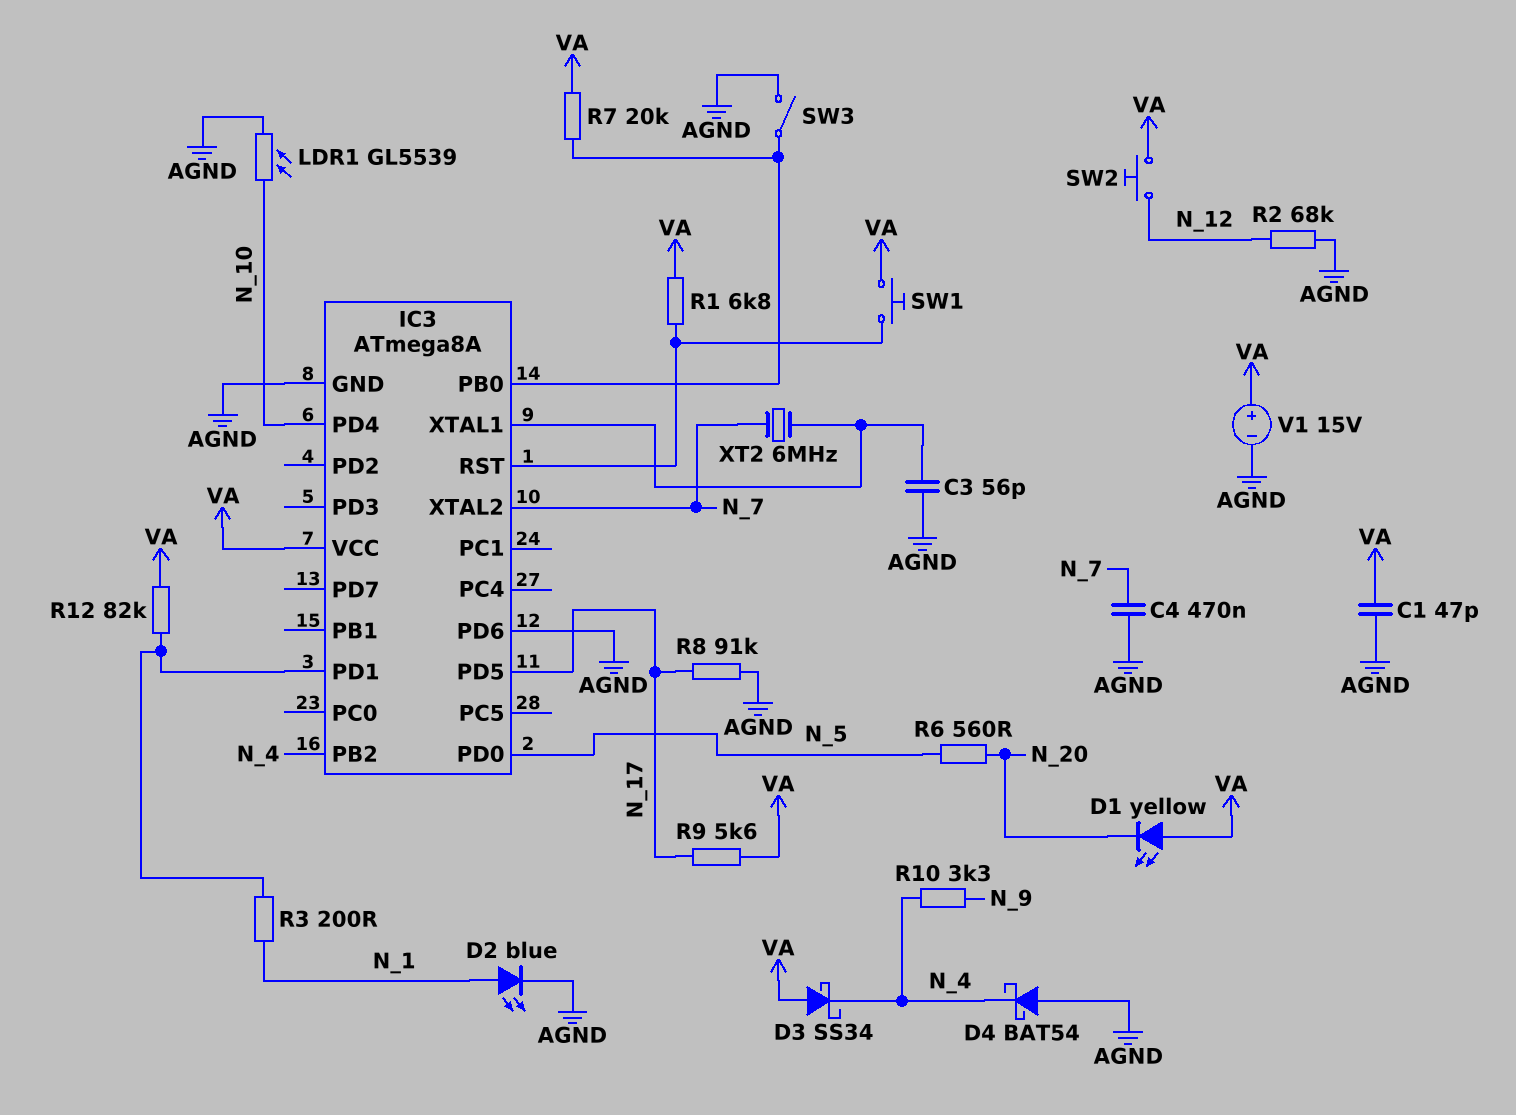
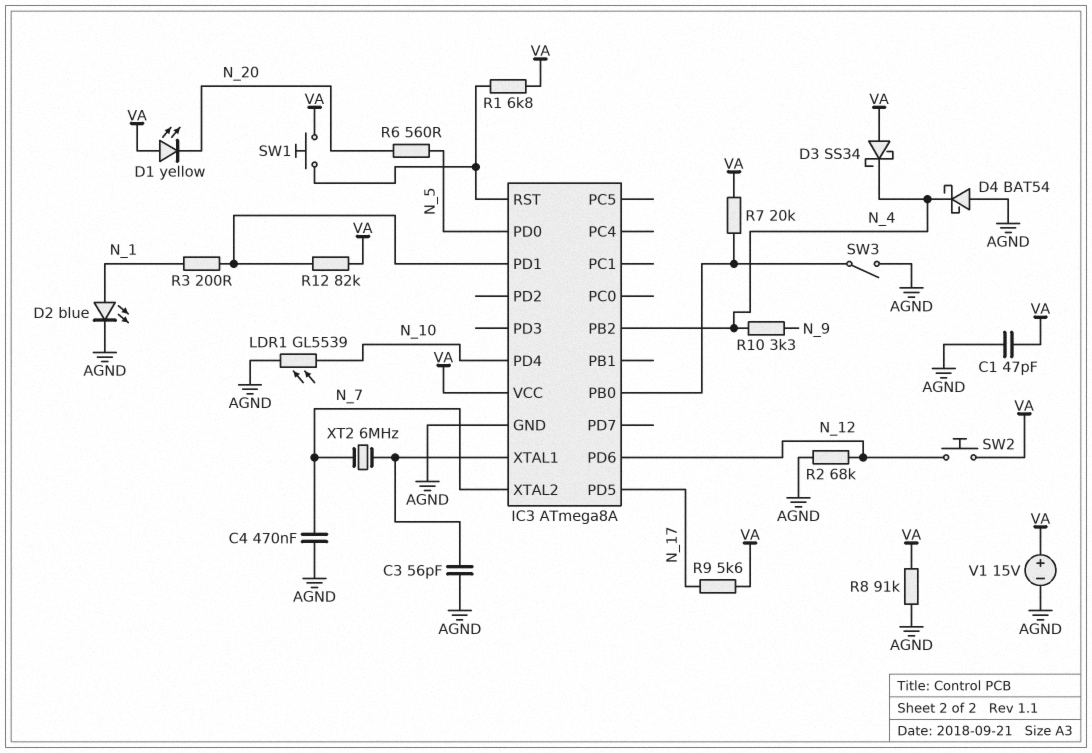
IC3 pin PD6: AGND -> N_12
R8: 91k (AGND, N_17) -> 91k (AGND, VA)

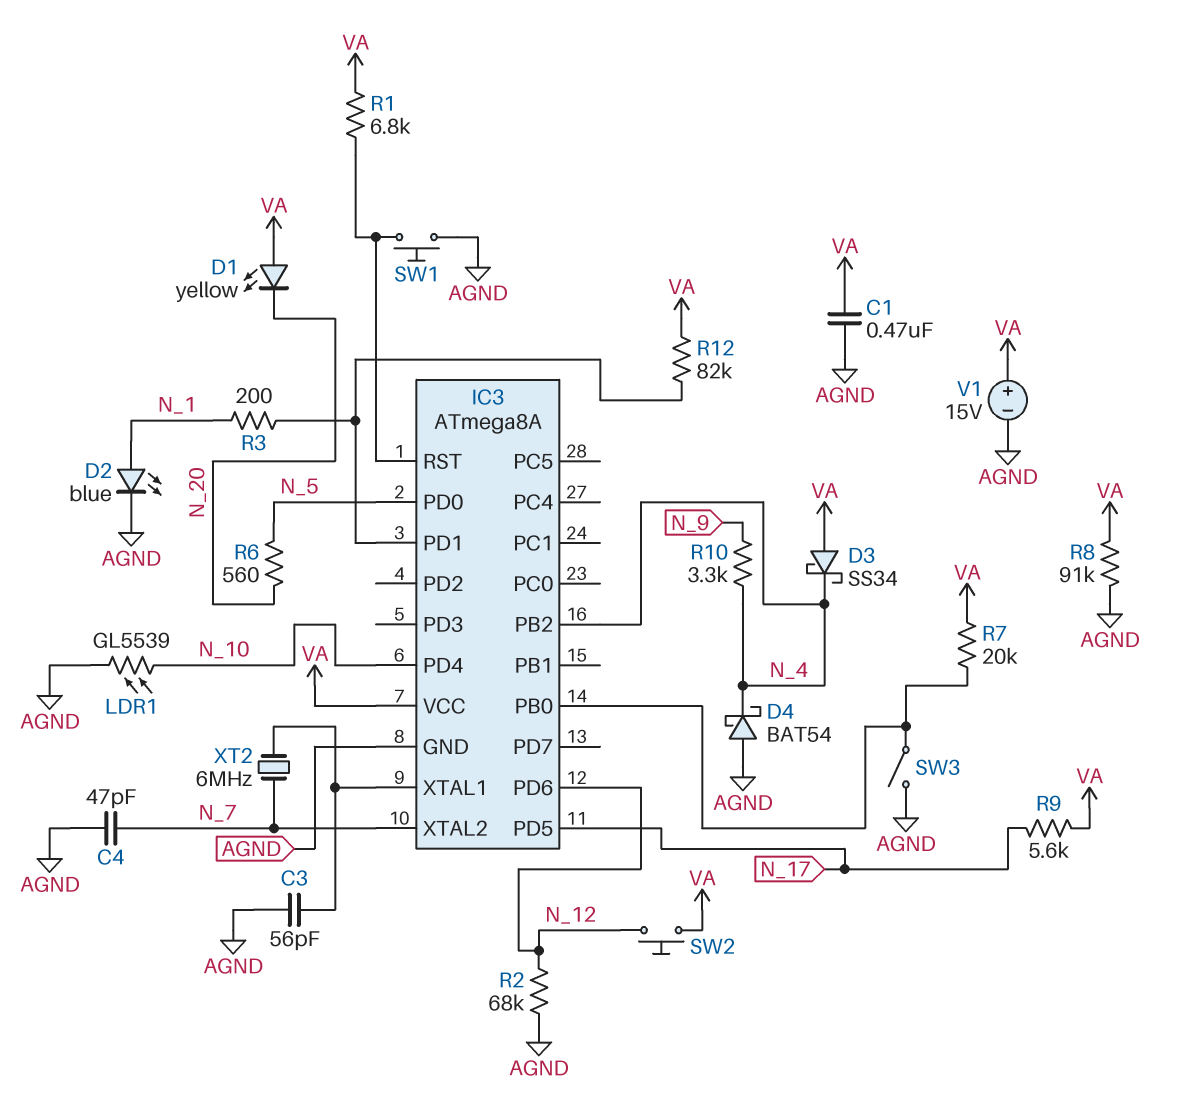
C1: 47pF (AGND, VA) -> 470nF (AGND, VA)
C4: 470nF (AGND, N_7) -> 47pF (AGND, N_7)
SW1: button (IC3/RST, VA) -> button (AGND, IC3/RST)

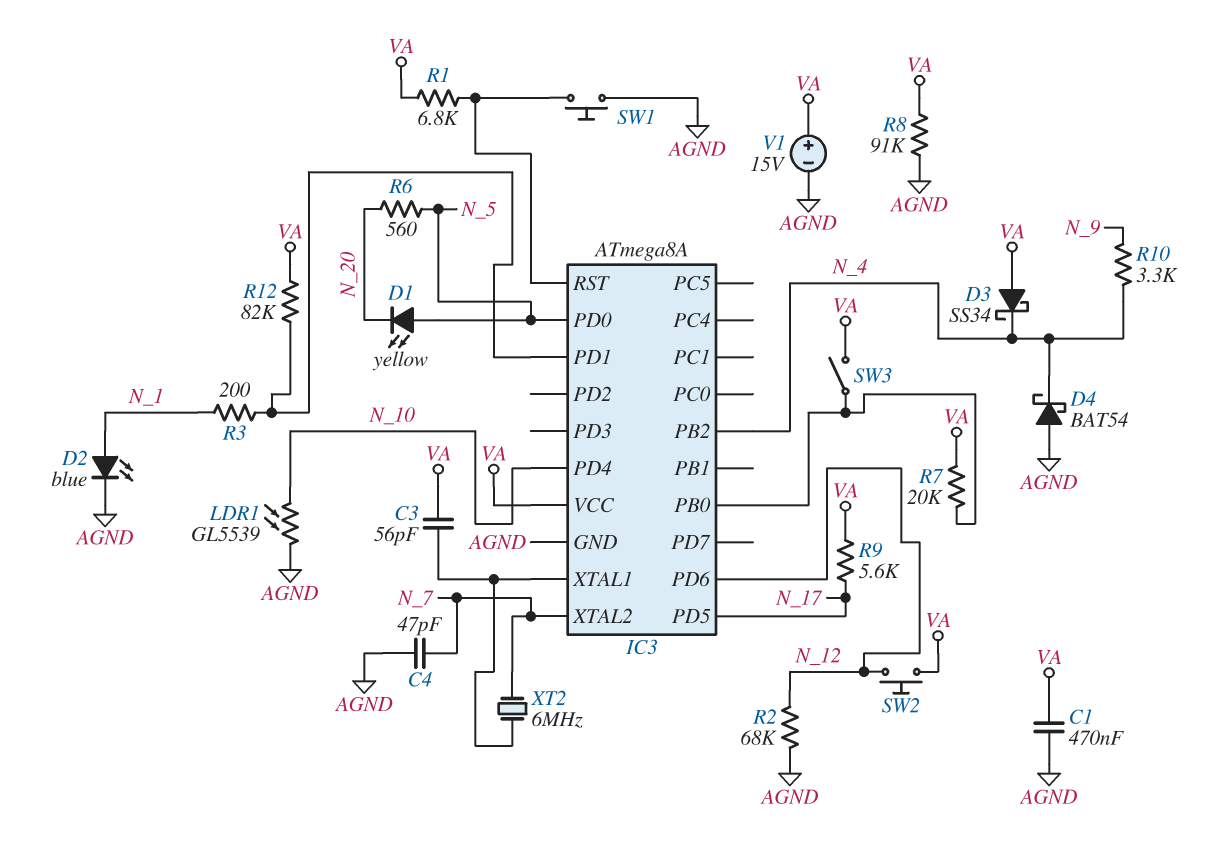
C3: 56pF (AGND, IC3/XTAL1) -> 56pF (IC3/XTAL1, VA)
D1: LED yellow (A VA, K N_20) -> LED yellow (A N_5, K N_20)
SW3: switch (AGND, IC3/PB0) -> switch (IC3/PB0, VA)

